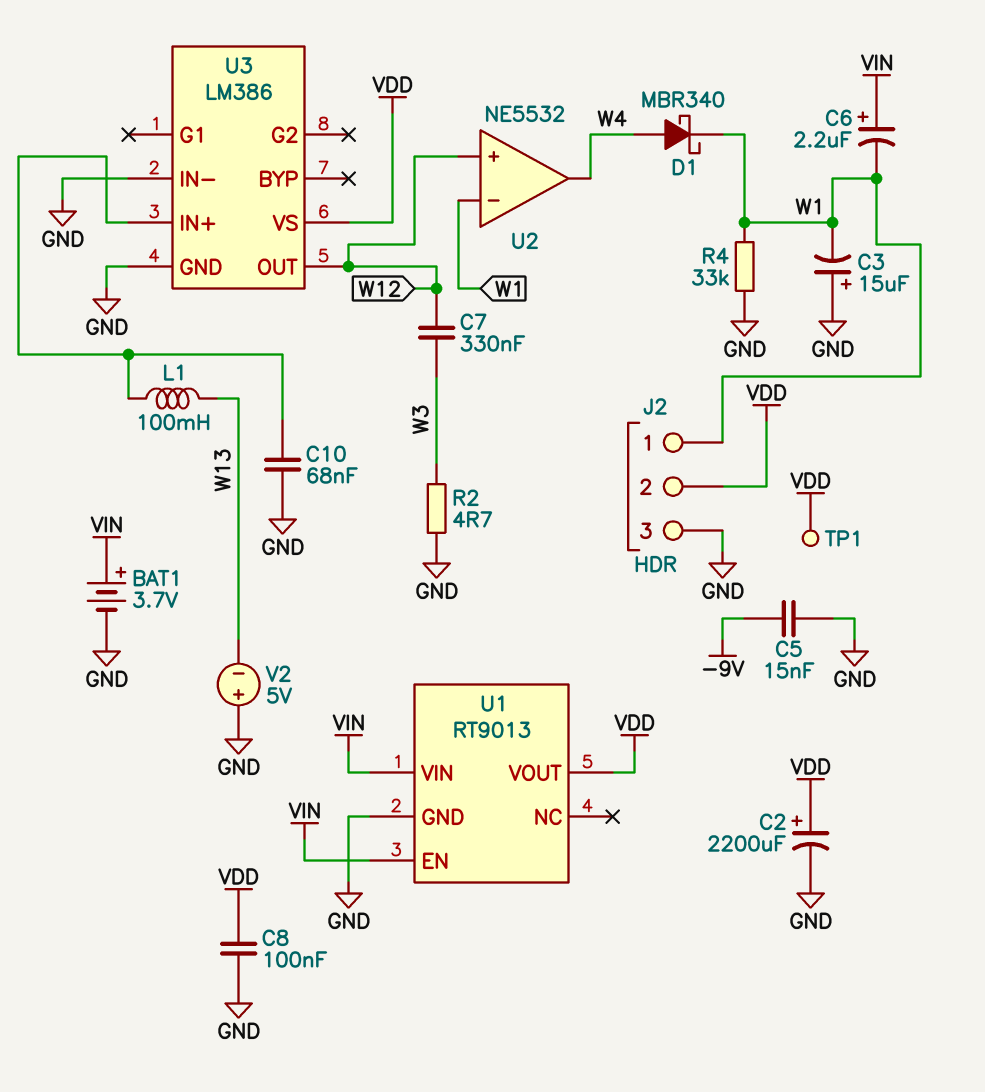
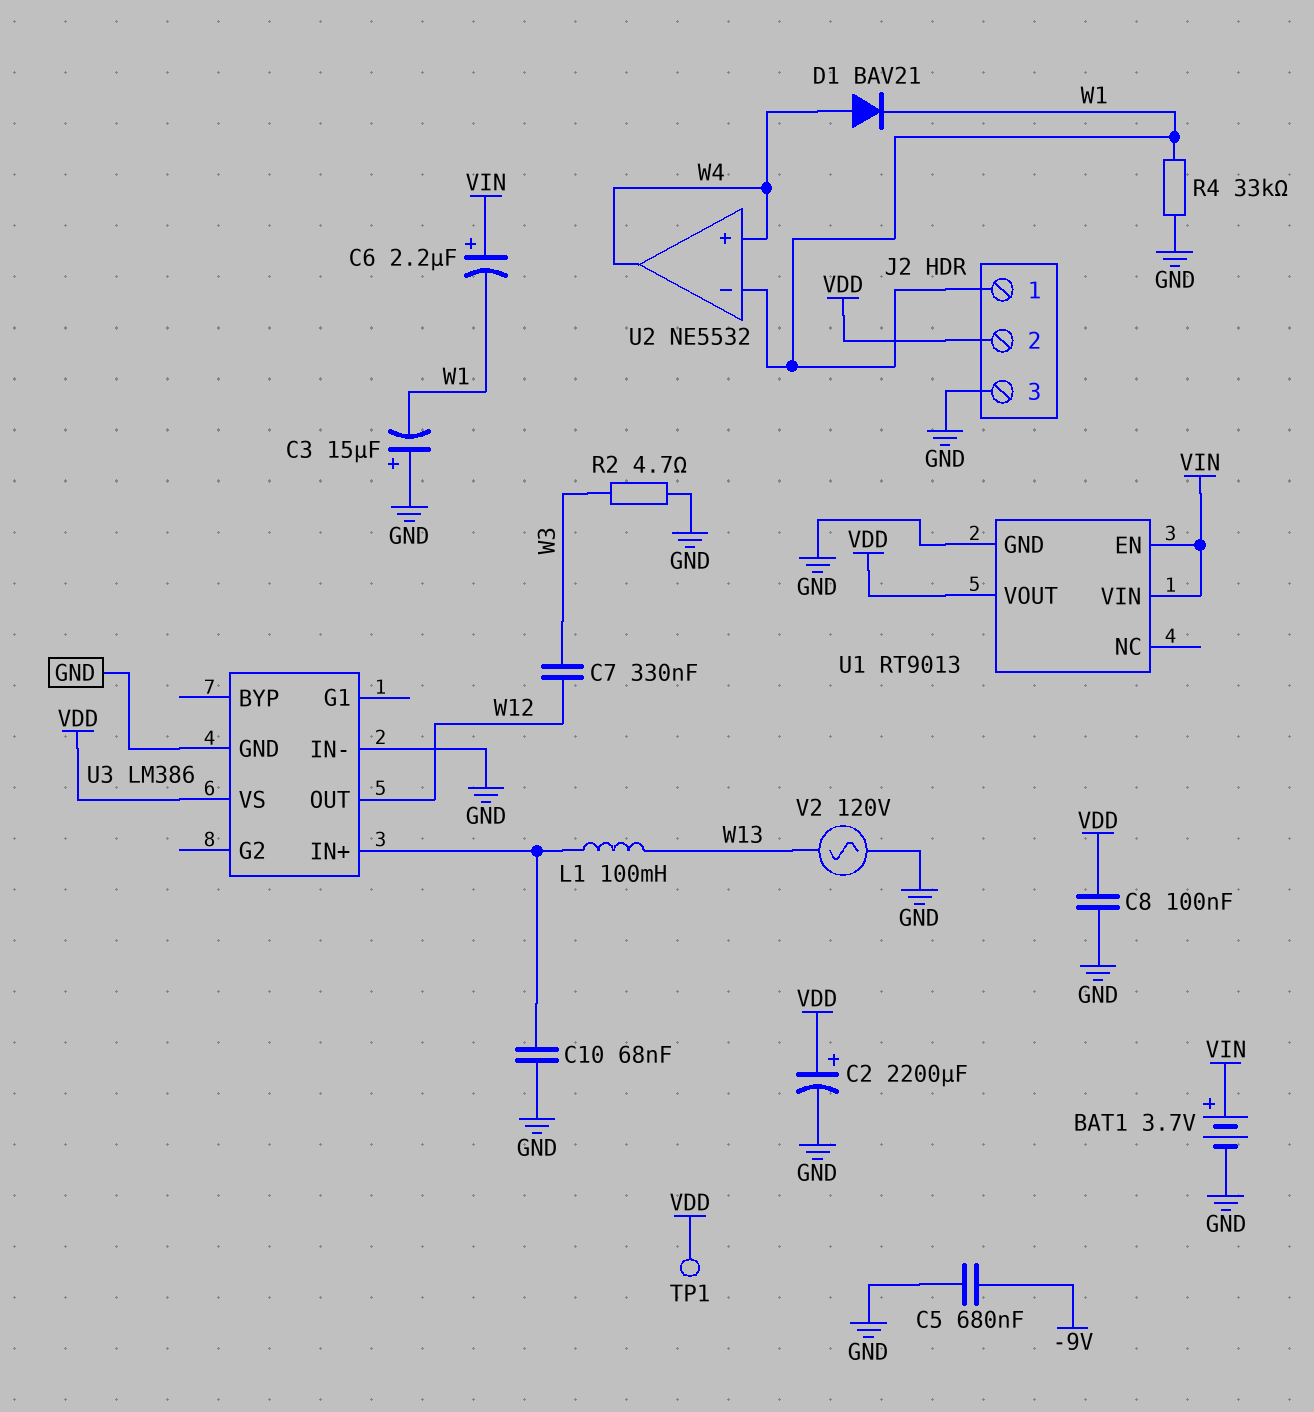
C5: 15nF (-9V, GND) -> 680nF (-9V, GND)
D1: schottky MBR340 (A W4, K W1) -> diode BAV21 (A W4, K W1)
U2 pin in+: W12 -> W4
V2: 5V (plus GND, minus W13) -> AC 120V (GND, W13)

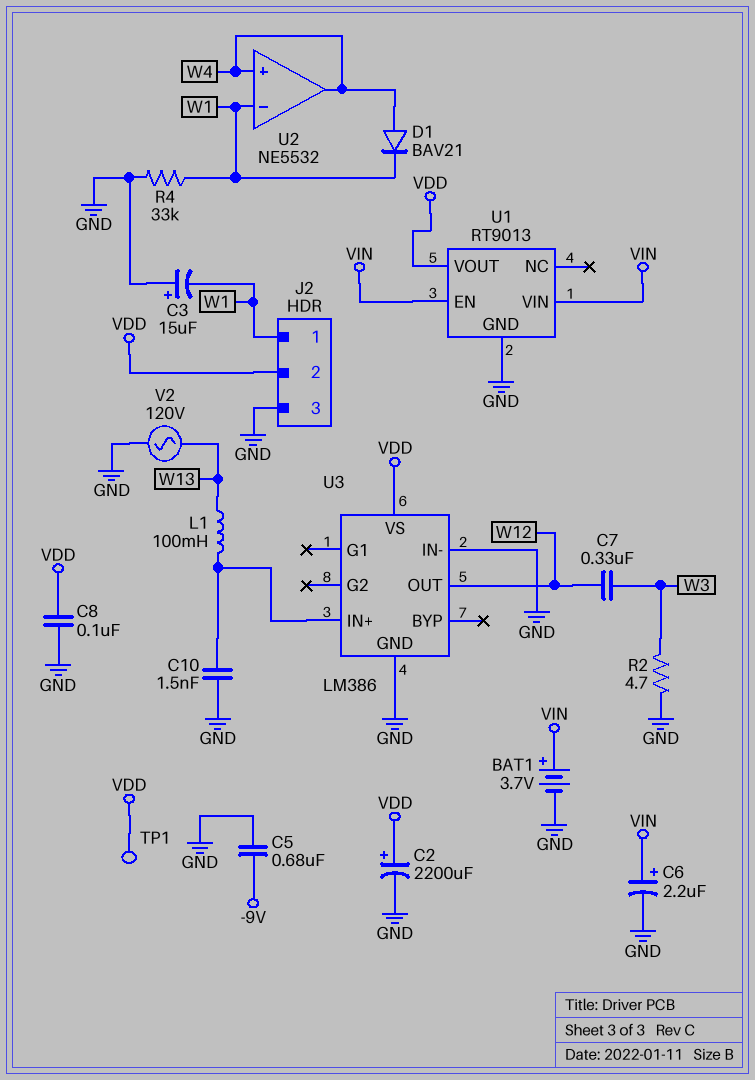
C6: 2.2uF (plus VIN, minus W1) -> 2.2uF (plus VIN, minus GND)
C10: 68nF (GND, U3/IN+) -> 1.5nF (GND, U3/IN+)

